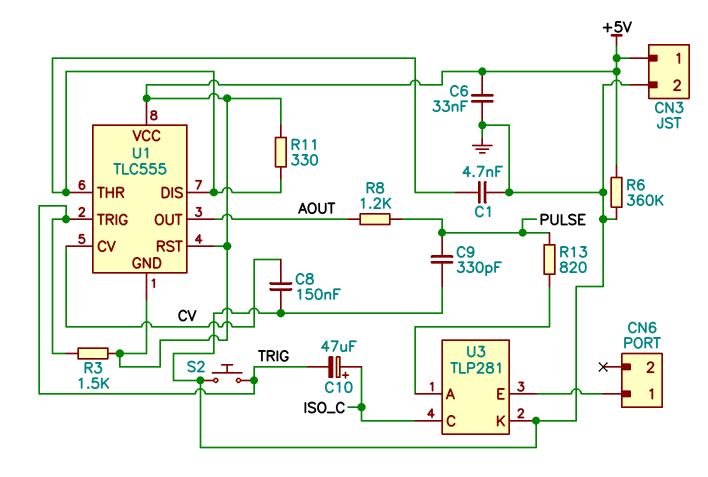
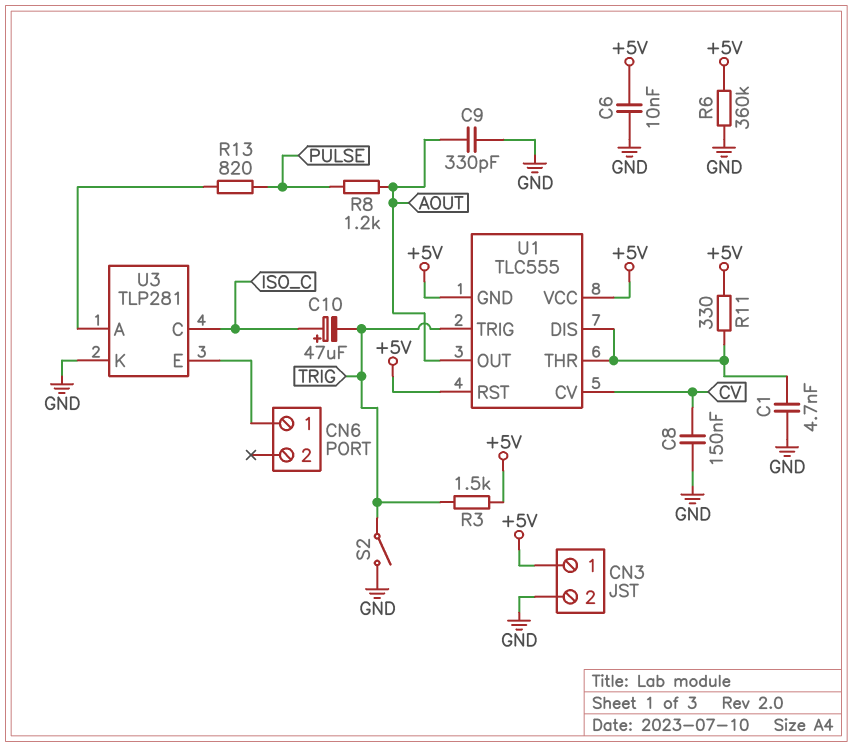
C6: 33nF (+5V, GND) -> 10nF (+5V, GND)
C9: 330pF (GND, PULSE) -> 330pF (AOUT, GND)
S2: button (GND, TRIG) -> switch (GND, TRIG)

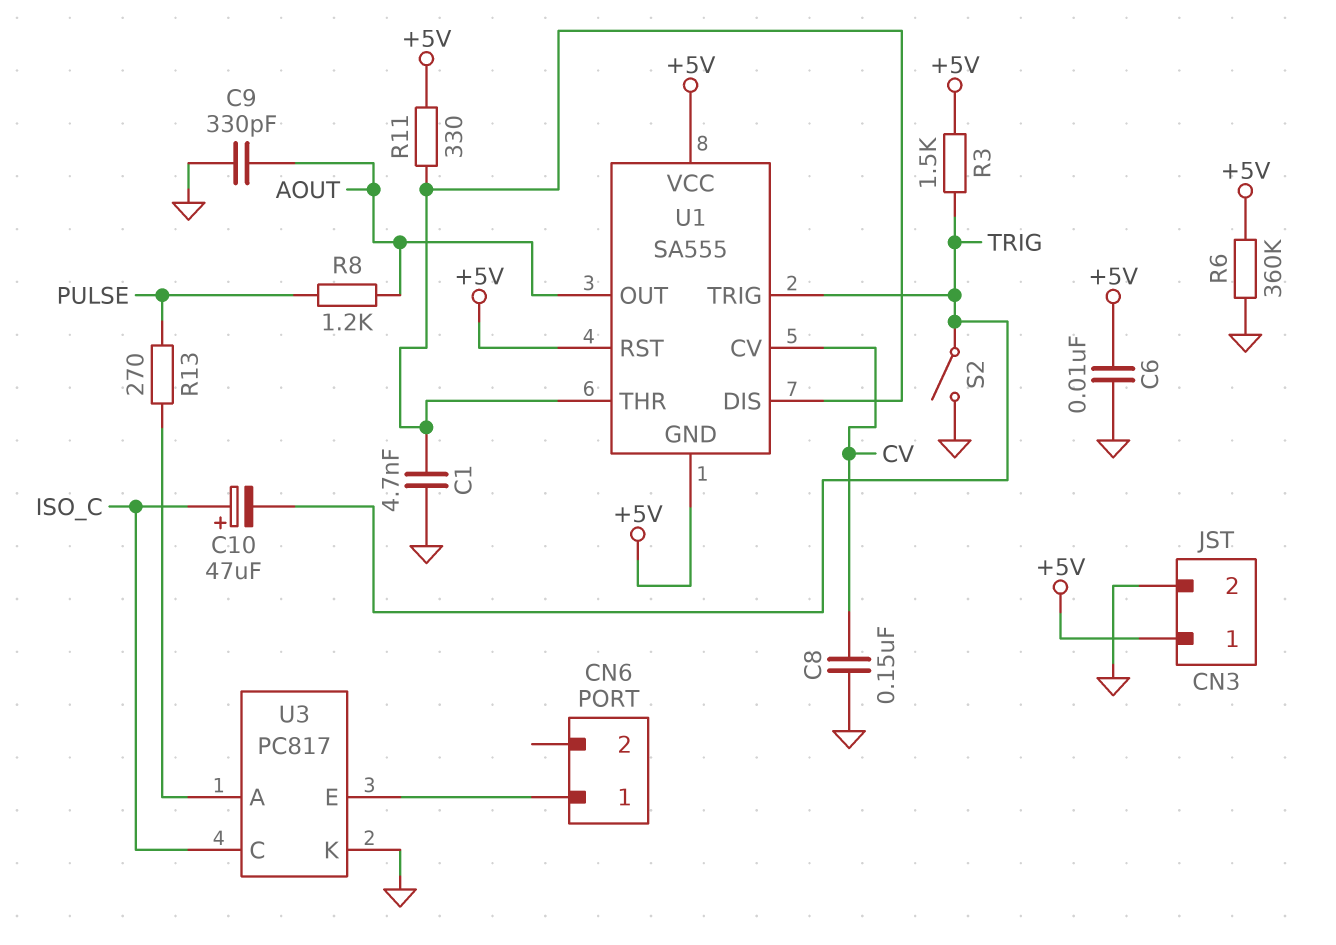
R13: 820 (PULSE, U3/A) -> 270 (PULSE, U3/A)
U1: TLC555 -> SA555
U3: TLP281 -> PC817

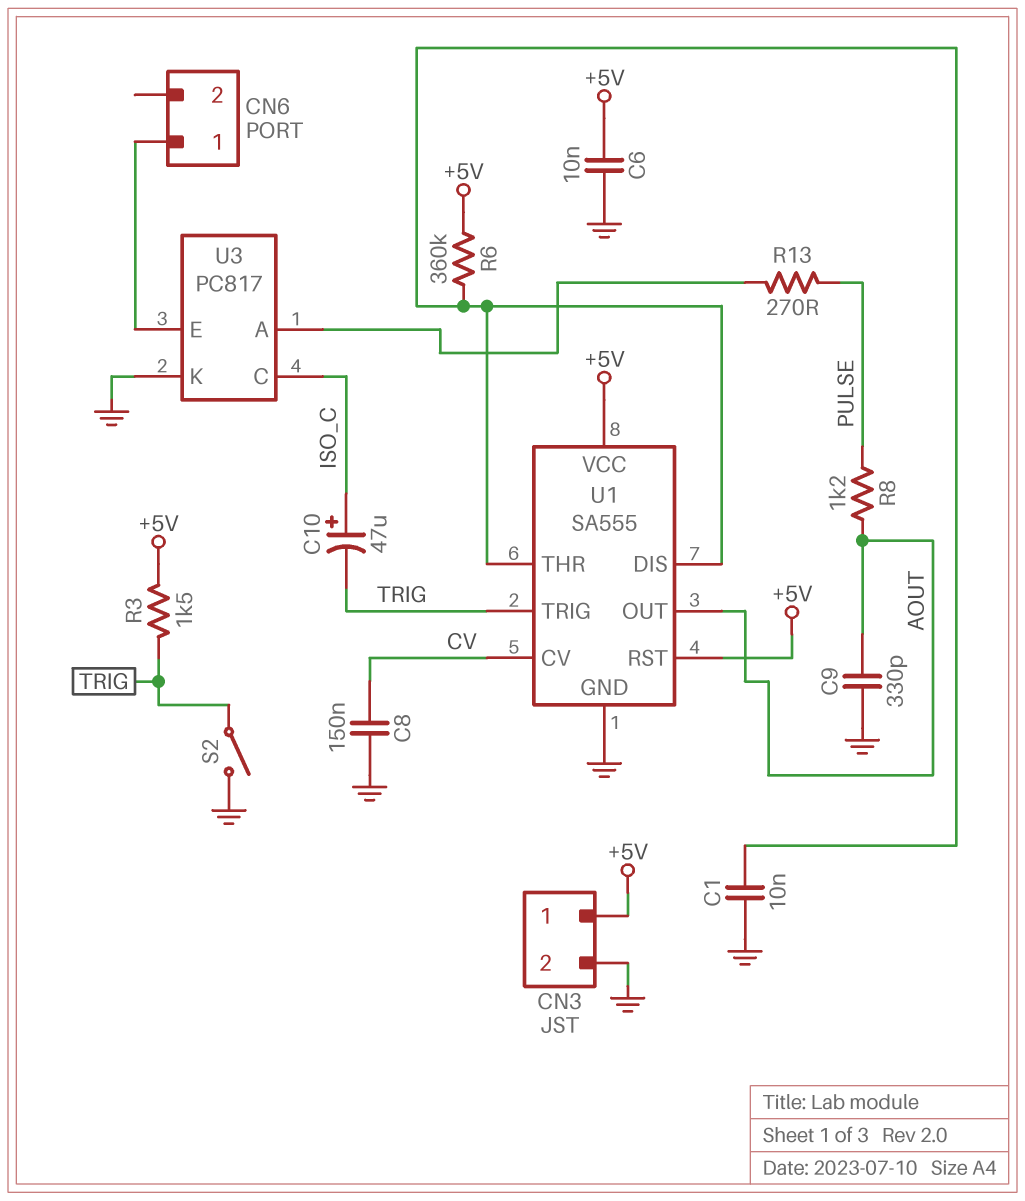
C1: 4.7nF (GND, U1/DIS) -> 10nF (GND, U1/DIS)
R6: 360k (+5V, GND) -> 360k (+5V, U1/DIS)
R11: 330 (+5V, U1/DIS) -> none
U1 pin GND: +5V -> GND

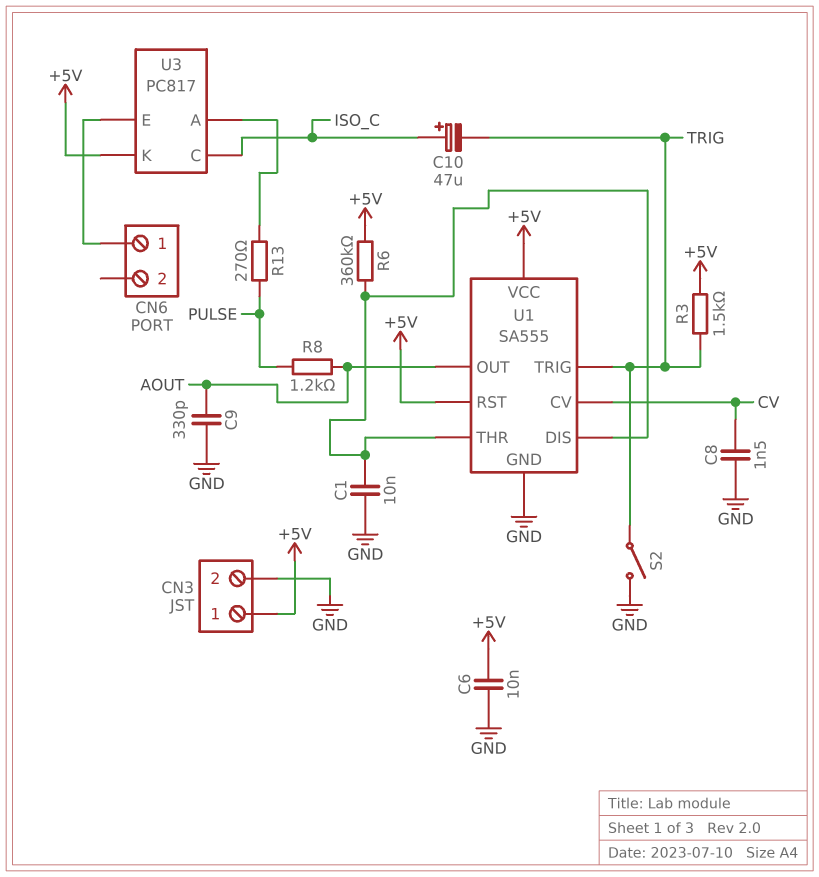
C8: 150nF (CV, GND) -> 1.5nF (CV, GND)
U3 pin K: GND -> +5V

